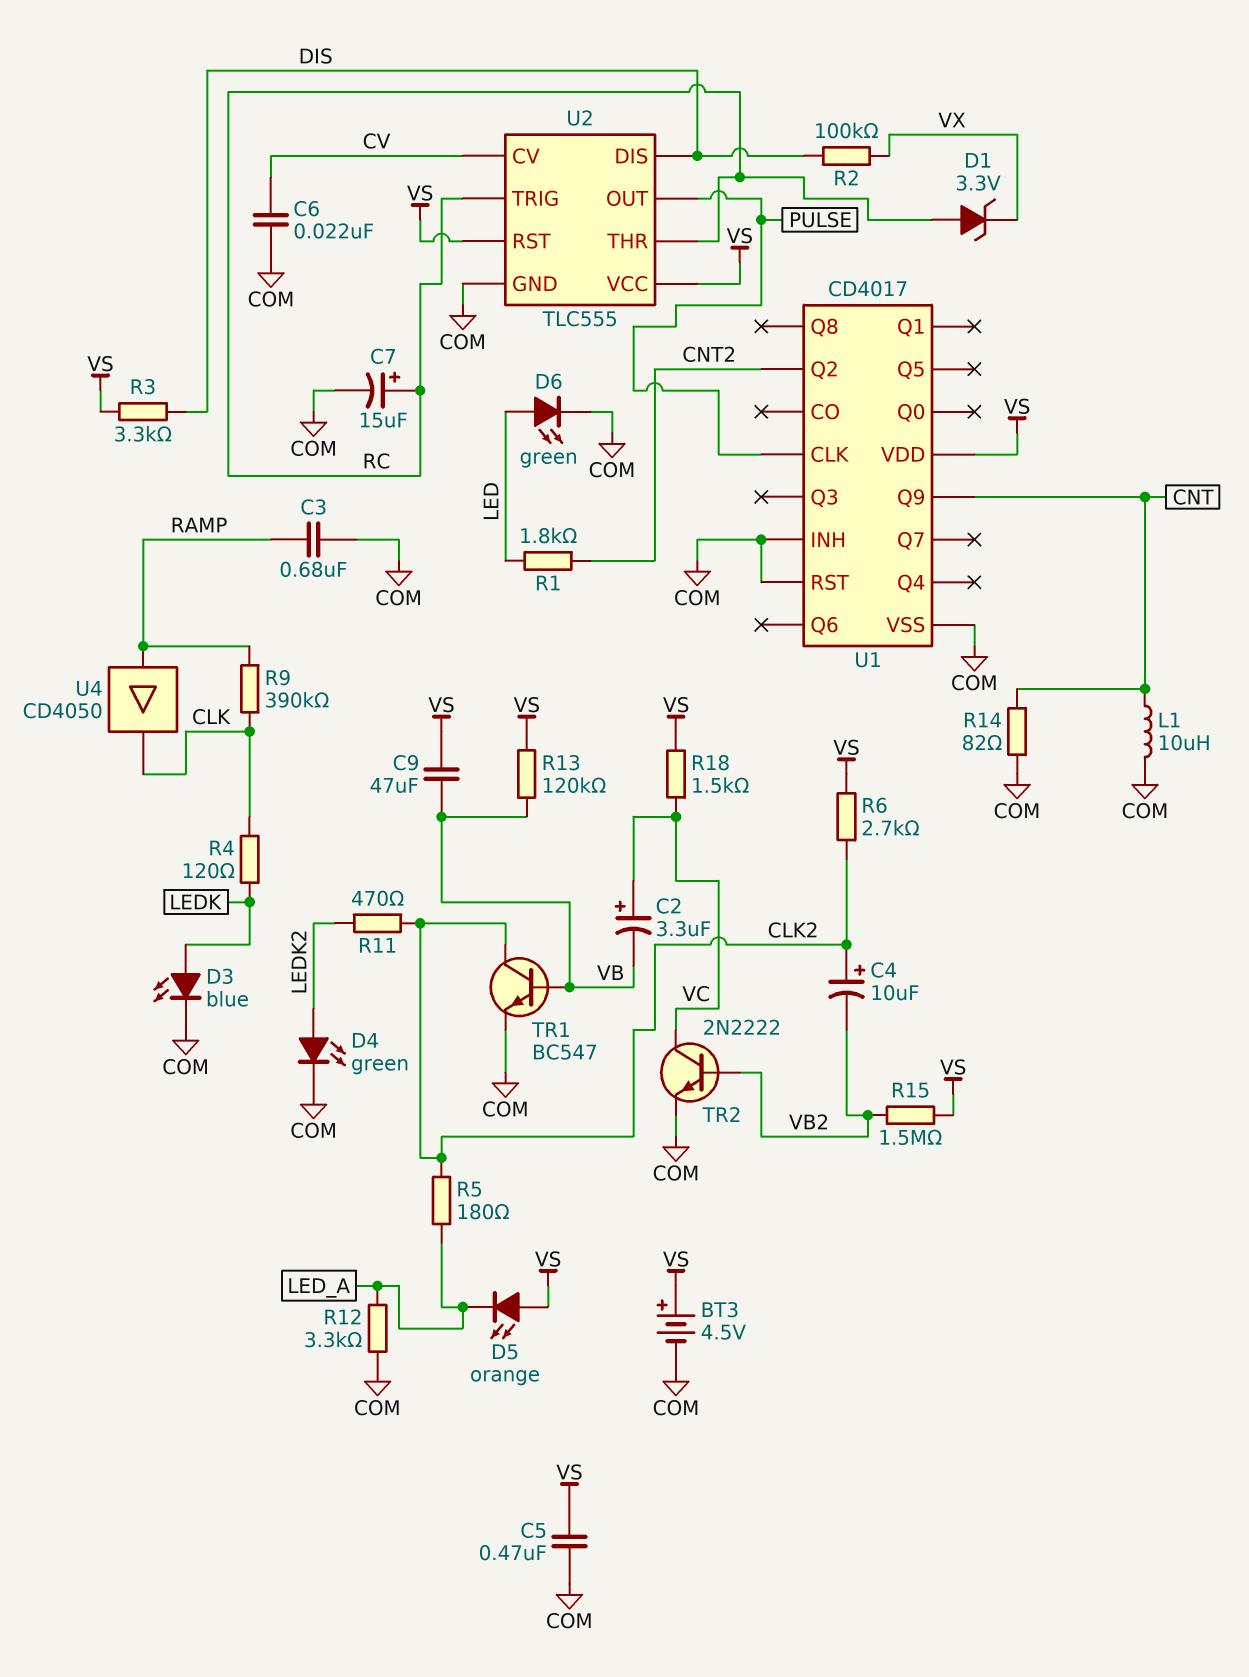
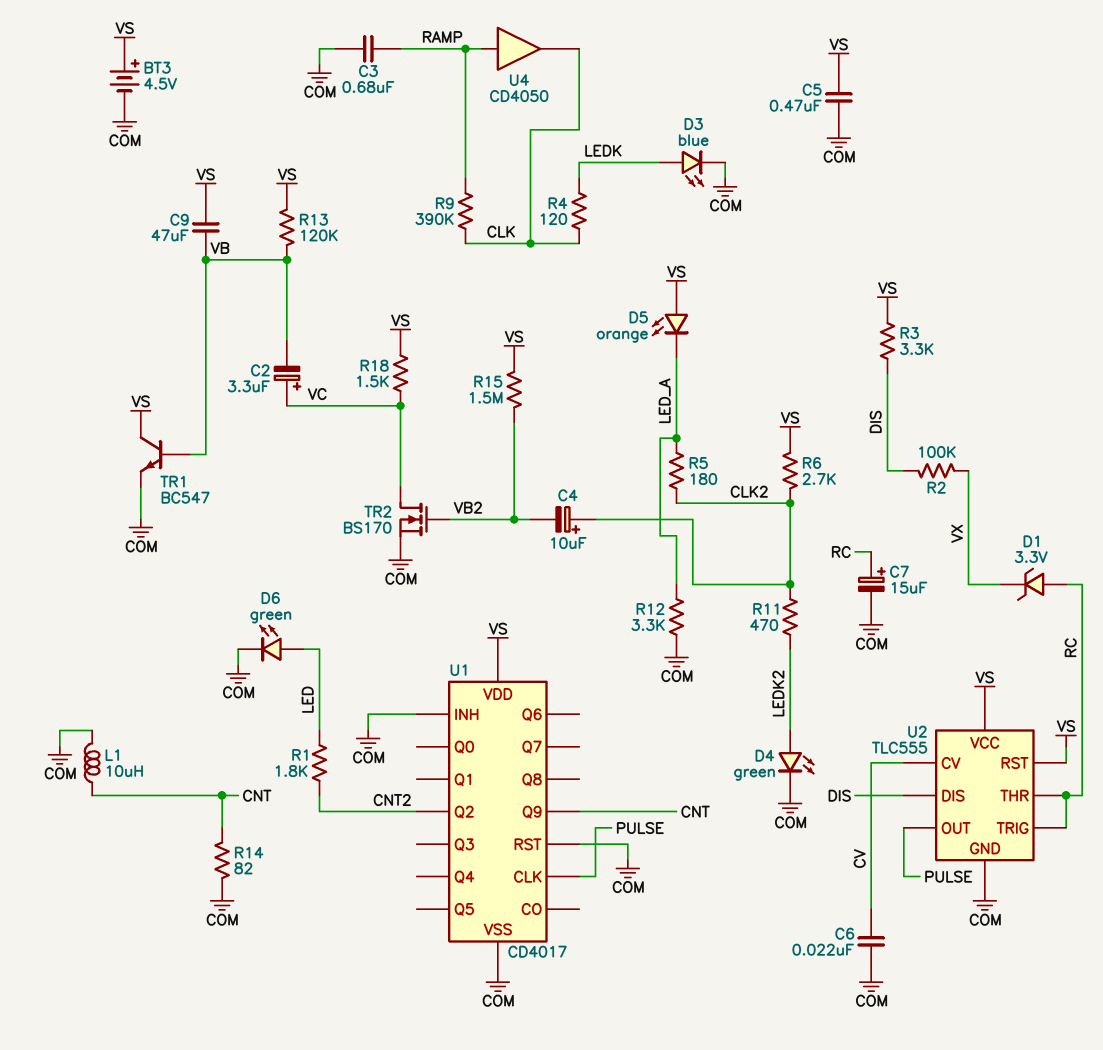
TR1: NPN BC547 (B VB, C CLK2, E COM) -> NPN BC547 (B VB, C VS, E COM)
TR2: NPN 2N2222 (B VB2, C VC, E COM) -> NMOS BS170 (G VB2, D VC, S COM)

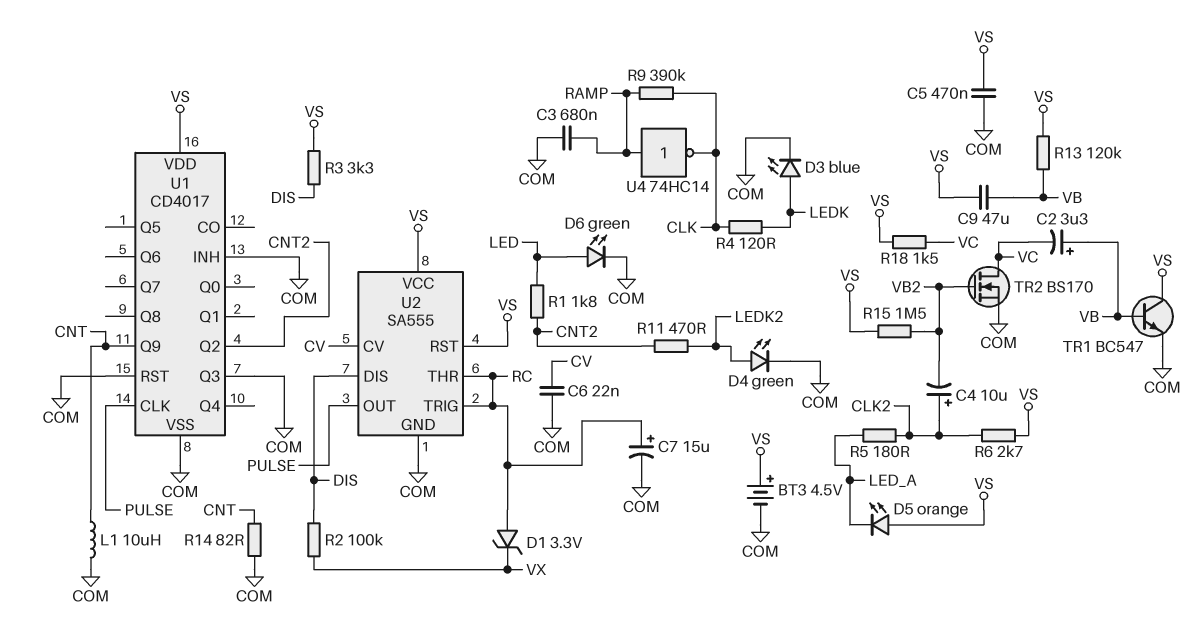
C2: 3.3uF (plus VC, minus VB) -> 3.3uF (plus VB, minus VC)
R11: 470 (CLK2, LEDK2) -> 470 (CNT2, LEDK2)
R12: 3.3k (COM, LED_A) -> none
U1 pin Q3: none -> COM
U2: TLC555 -> SA555
U4: buffer CD4050 (in RAMP, out CLK) -> NOT 74HC14 (in RAMP, out CLK)

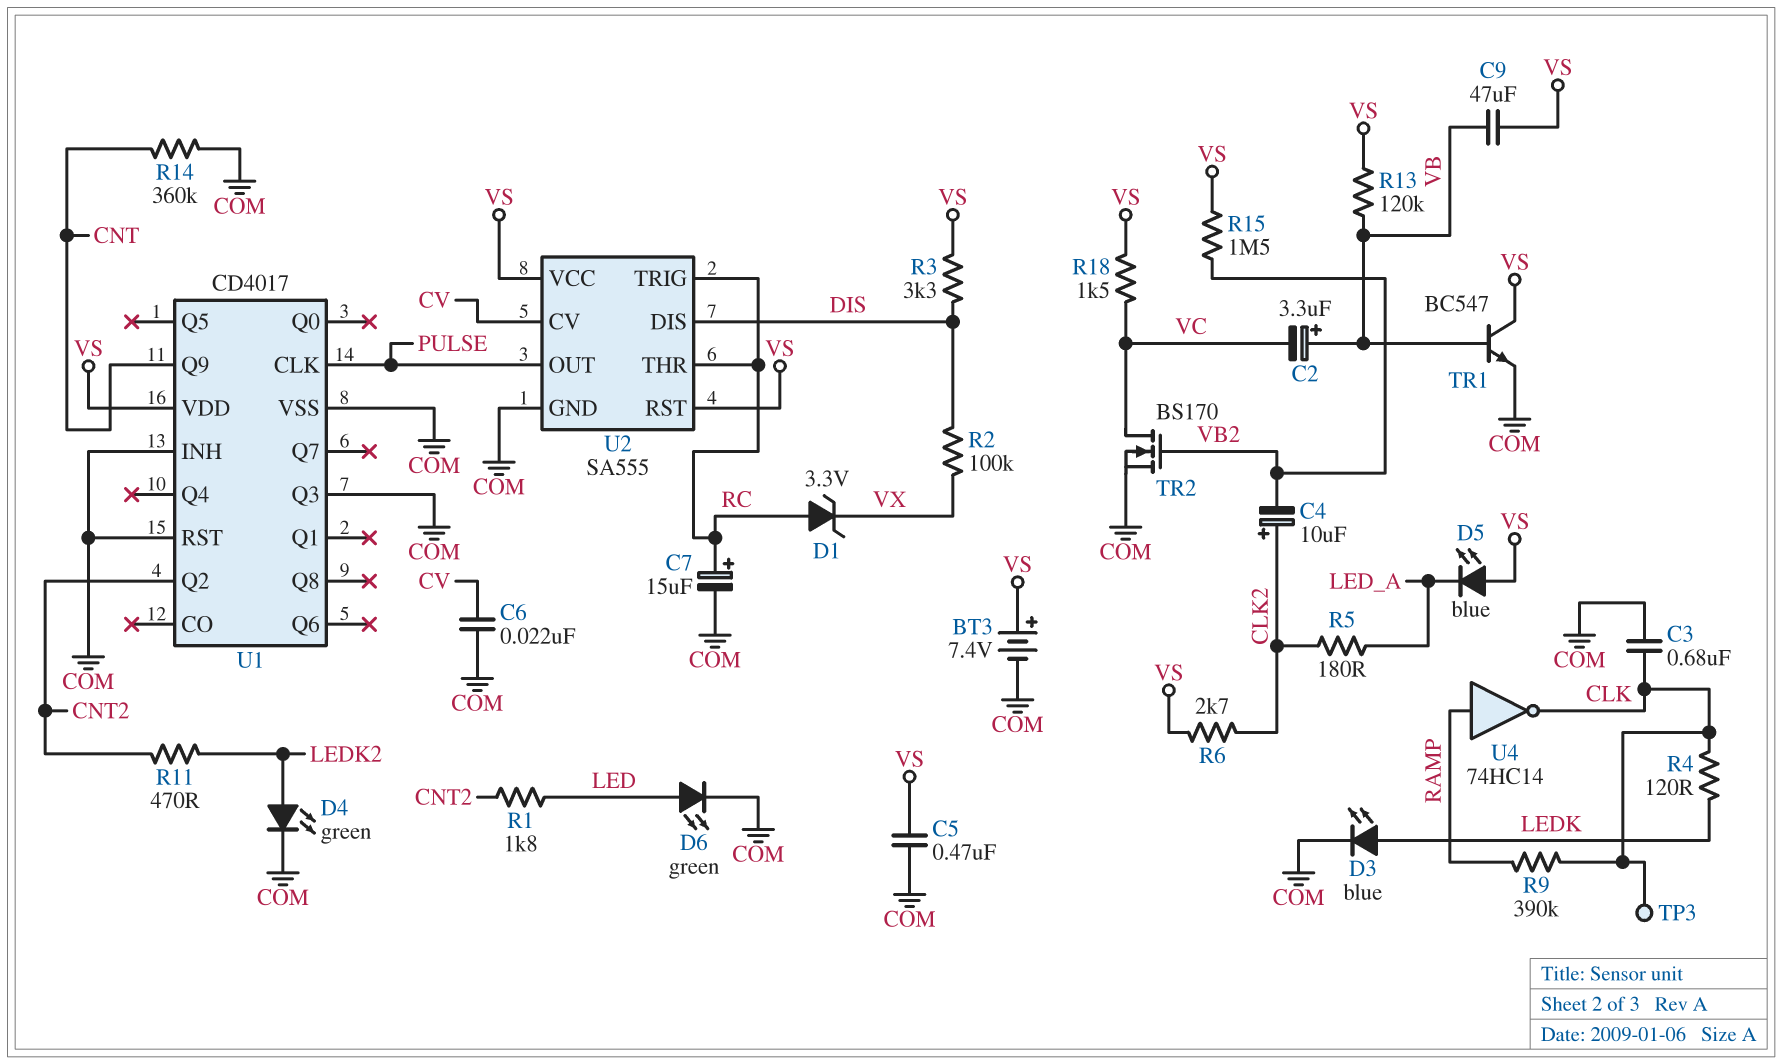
BT3: 4.5V (plus VS, minus COM) -> 7.4V (plus VS, minus COM)
C3: 680nF (COM, RAMP) -> 680nF (CLK, COM)
D5: LED orange (A VS, K LED_A) -> LED blue (A VS, K LED_A)
L1: 10uH (CNT, COM) -> none
R14: 82 (CNT, COM) -> 360k (CNT, COM)
TP3: none -> test point (CLK)

